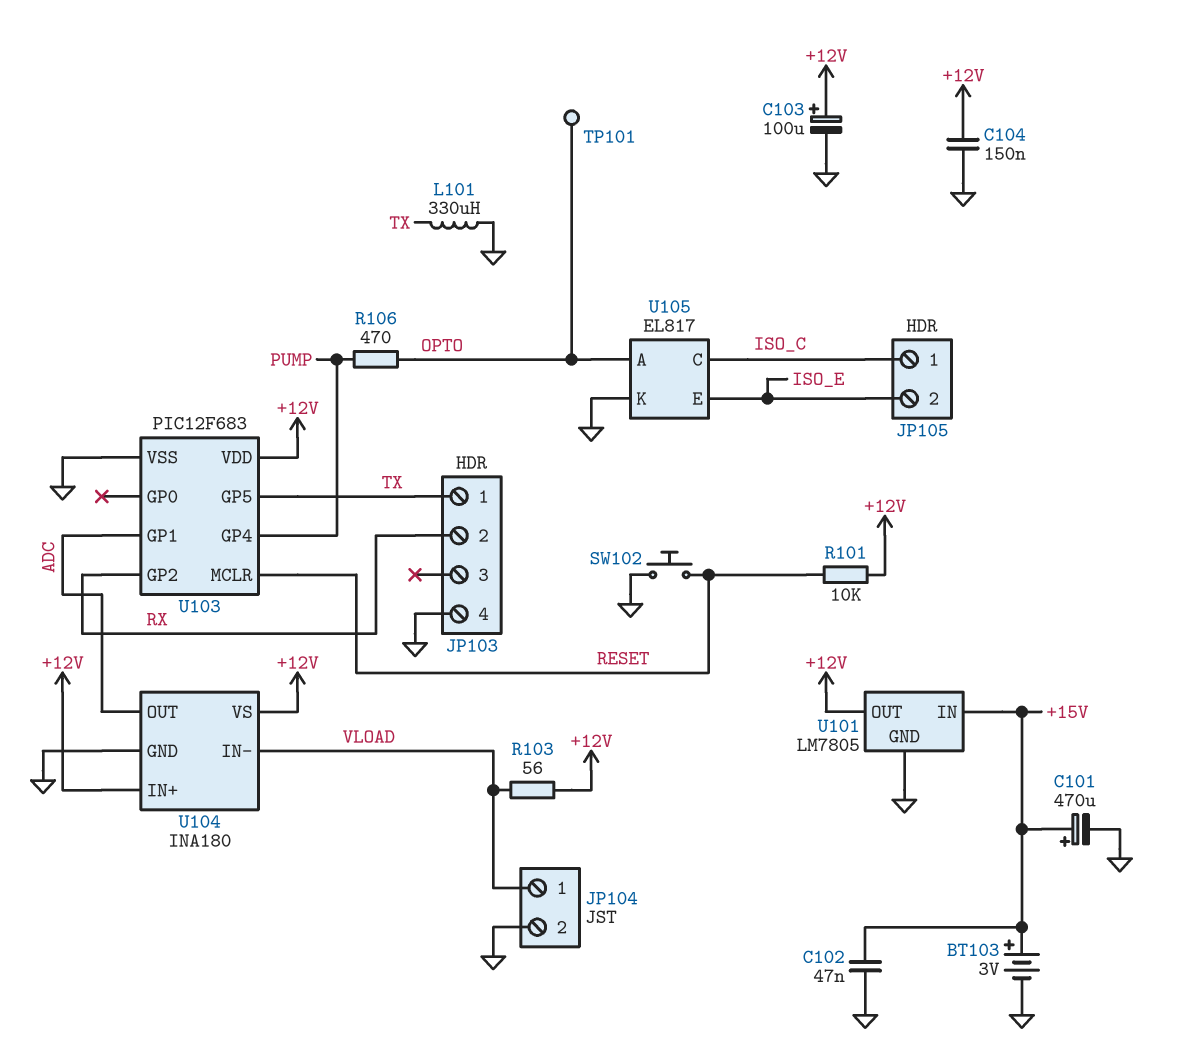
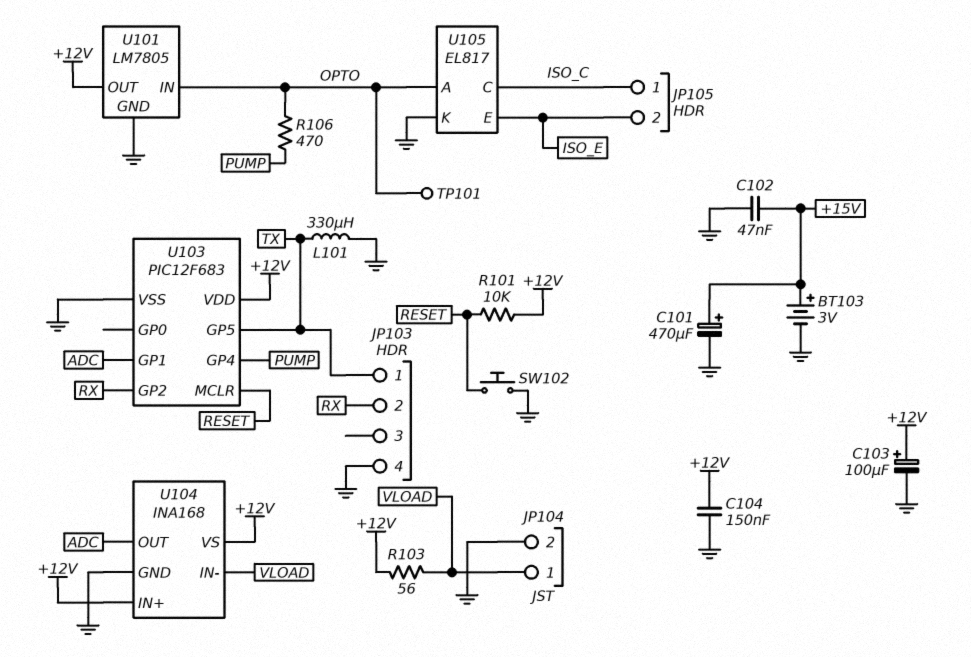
U101 pin IN: +15V -> OPTO
U104: INA180 -> INA168

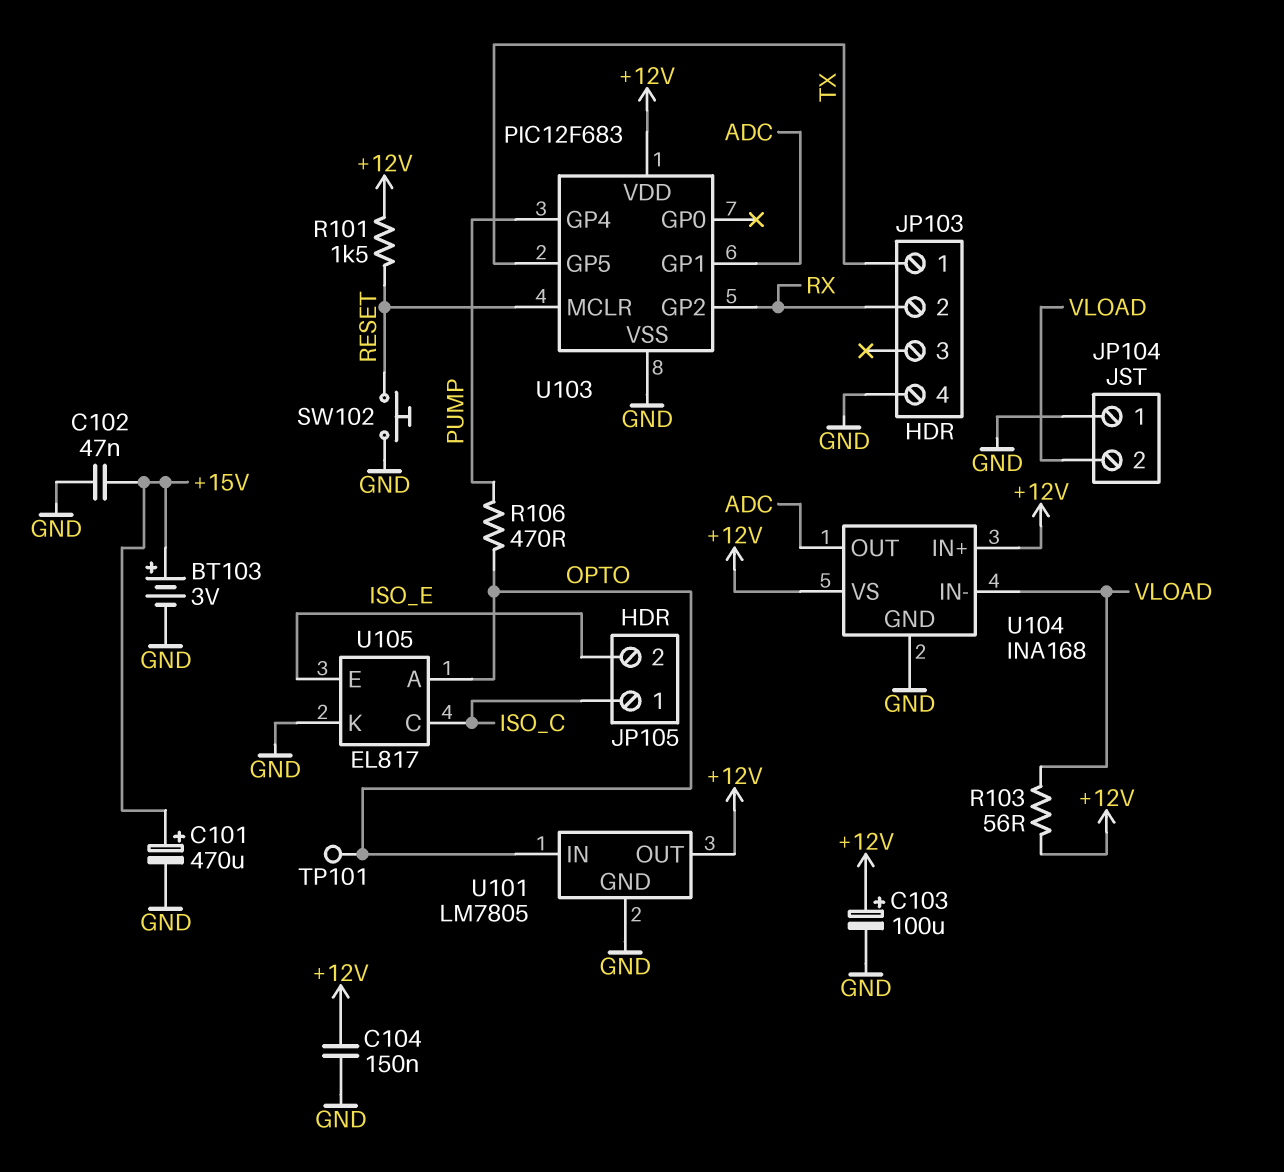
JP104 pin 1: VLOAD -> GND
JP104 pin 2: GND -> VLOAD
L101: 330uH (GND, TX) -> none
R101: 10k (+12V, RESET) -> 1.5k (+12V, RESET)

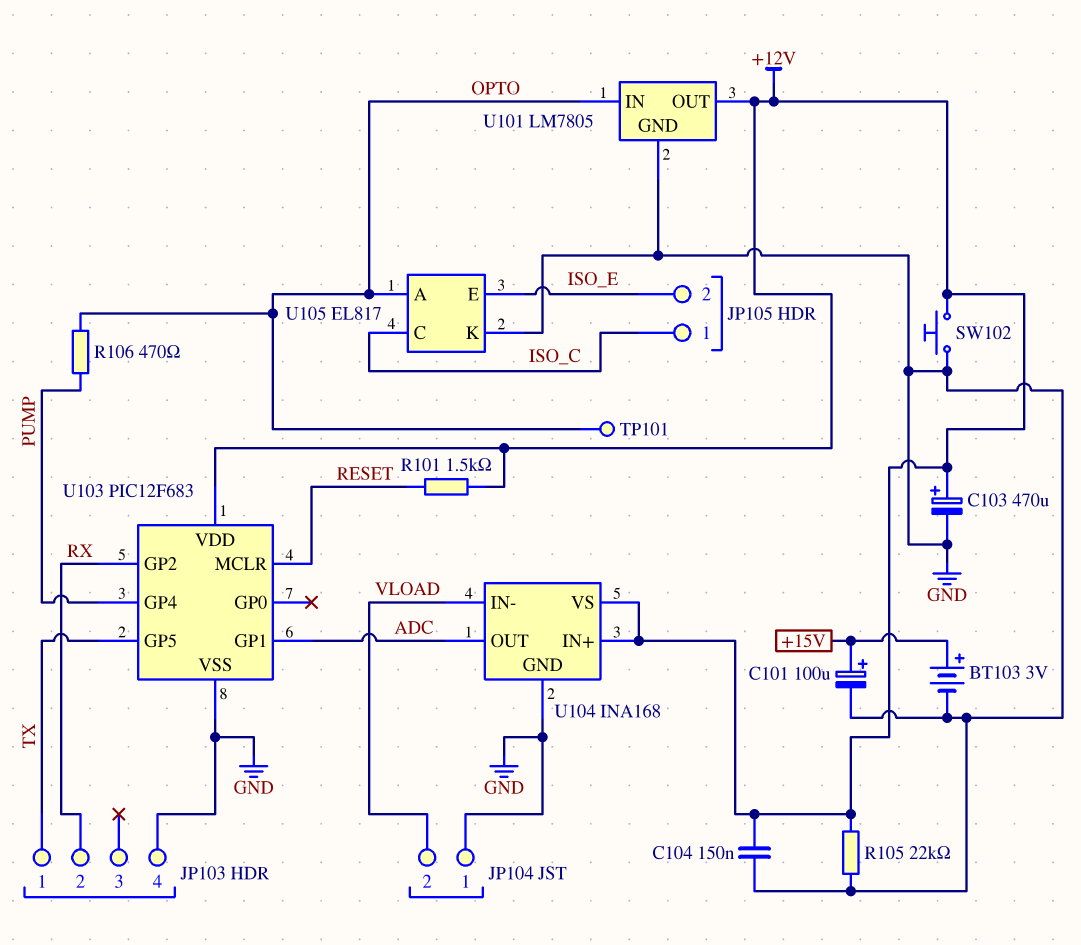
C101: 470uF (plus +15V, minus GND) -> 100uF (plus +15V, minus GND)
C102: 47nF (+15V, GND) -> none
C103: 100uF (plus +12V, minus GND) -> 470uF (plus +12V, minus GND)
R103: 56 (+12V, VLOAD) -> none
R105: none -> 22k (+12V, GND)
SW102: button (GND, RESET) -> button (+12V, GND)

